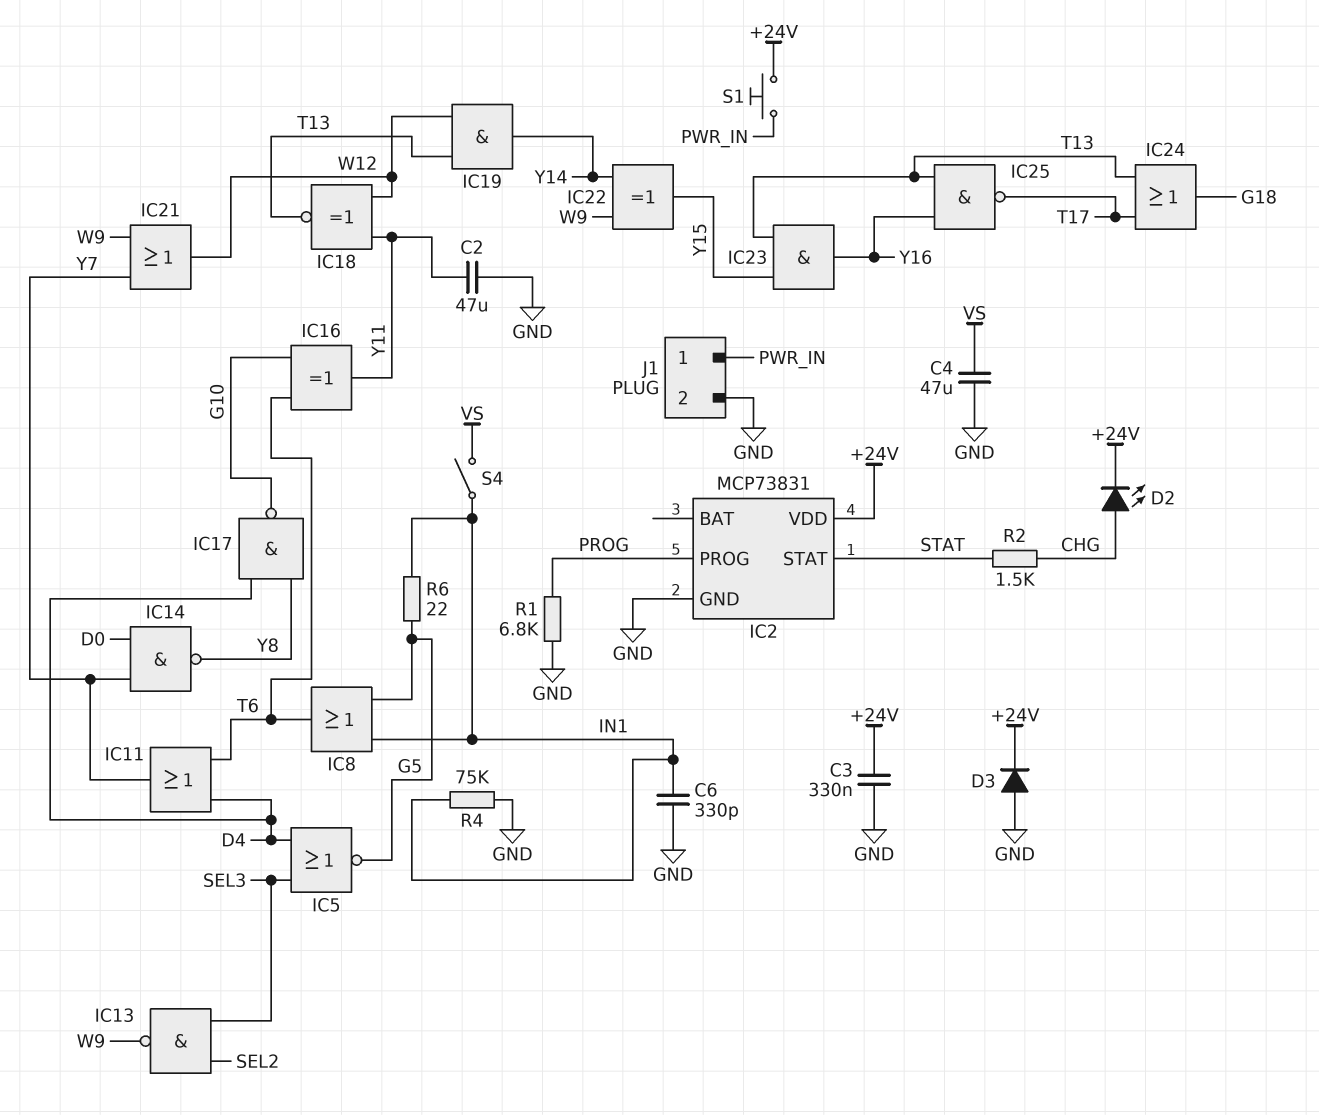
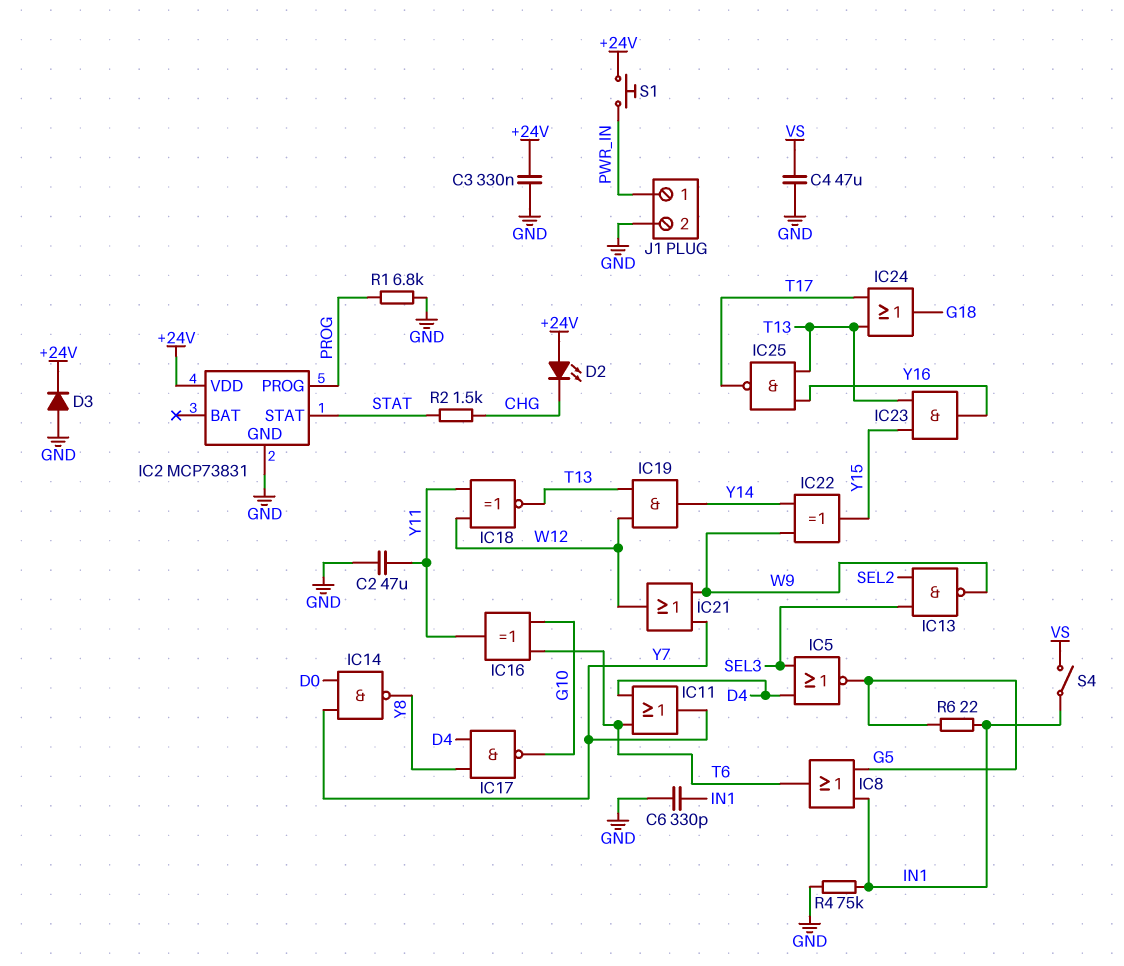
D2: LED (A CHG, K +24V) -> LED (A +24V, K CHG)

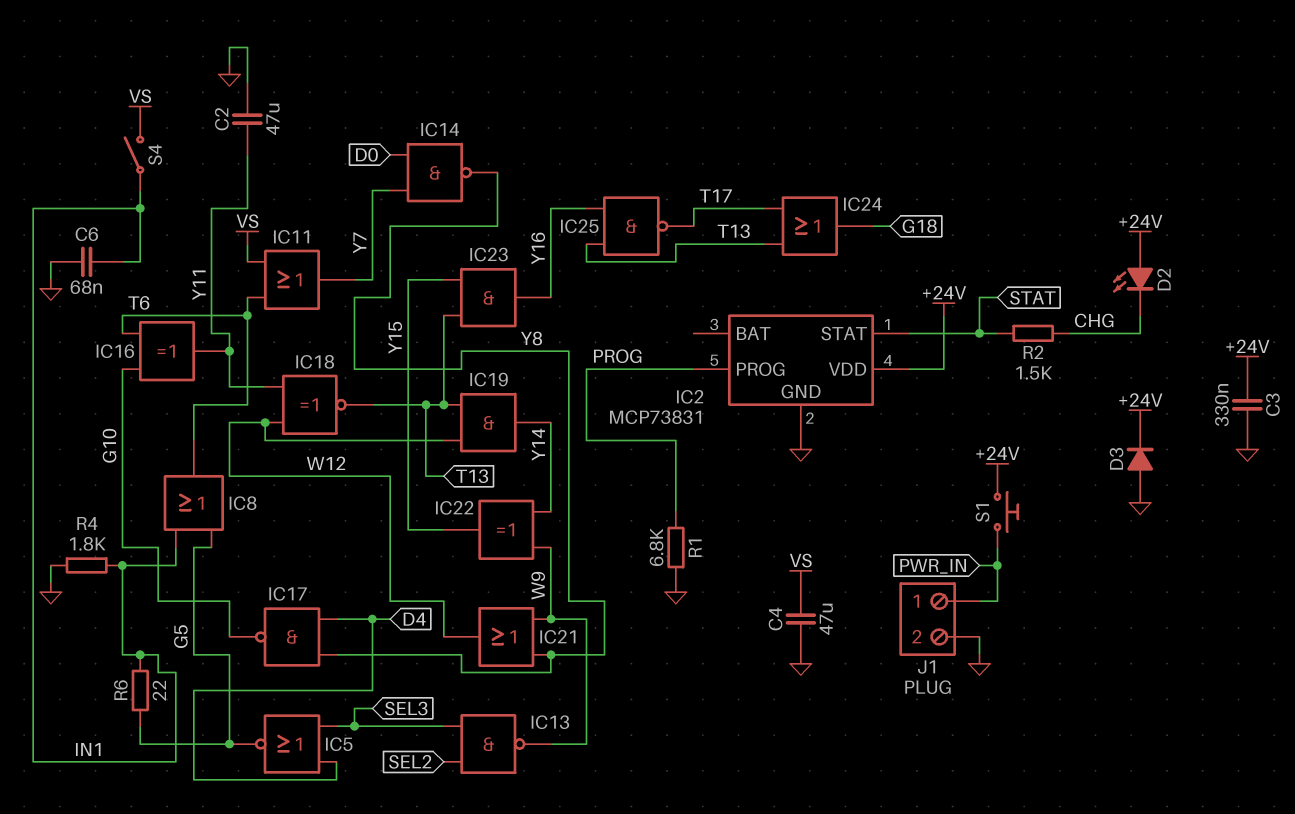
C6: 330pF (GND, IN1) -> 68nF (GND, IN1)
IC11: OR (in D4, in T6, out Y7) -> OR (in T6, in VS, out Y7)
IC21: OR (in W9, in Y7, out W12) -> OR (in W9, in Y8, out W12)
R4: 75k (GND, IN1) -> 1.8k (GND, IN1)

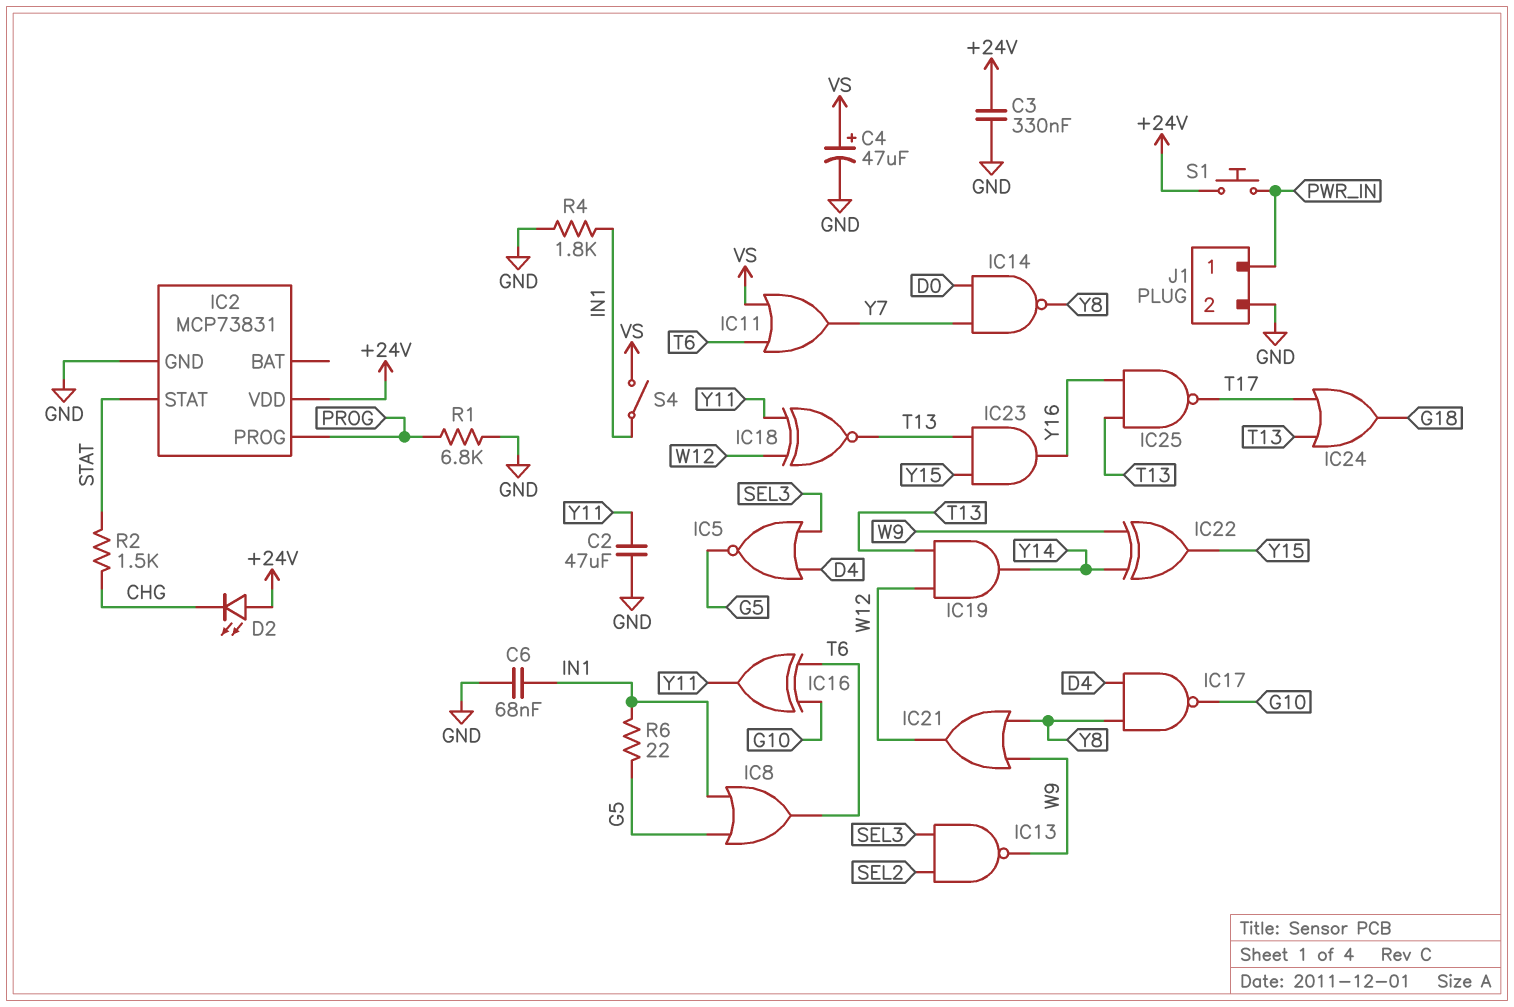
C4: 47uF (GND, VS) -> 47uF (plus VS, minus GND)
D3: diode (A GND, K +24V) -> none

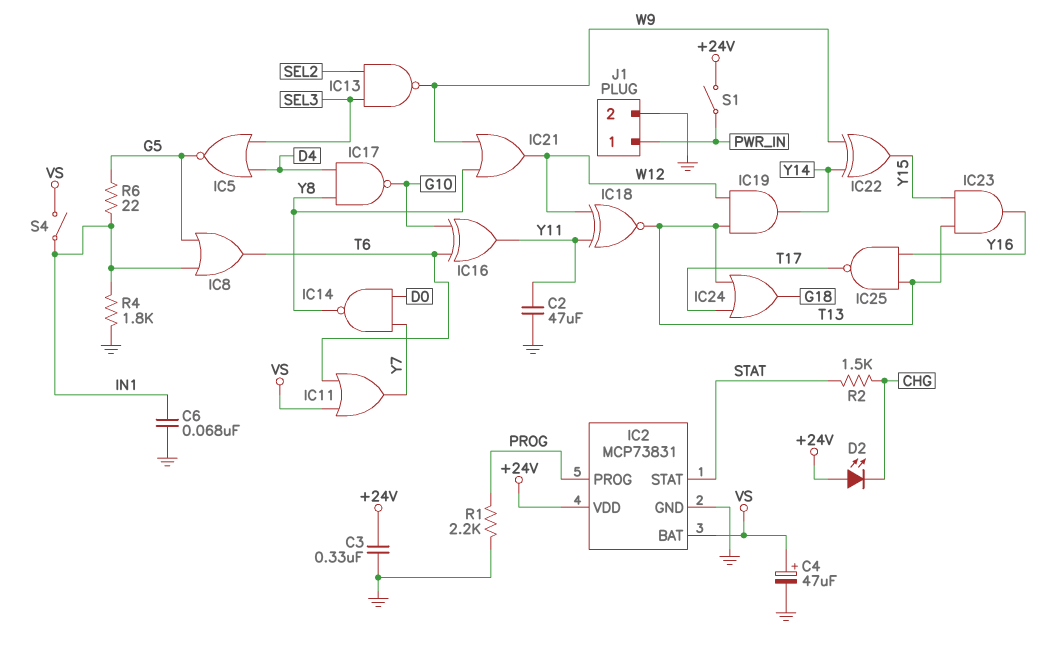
IC2 pin BAT: none -> VS
R1: 6.8k (GND, PROG) -> 2.2k (GND, PROG)
S1: button (+24V, PWR_IN) -> switch (+24V, PWR_IN)

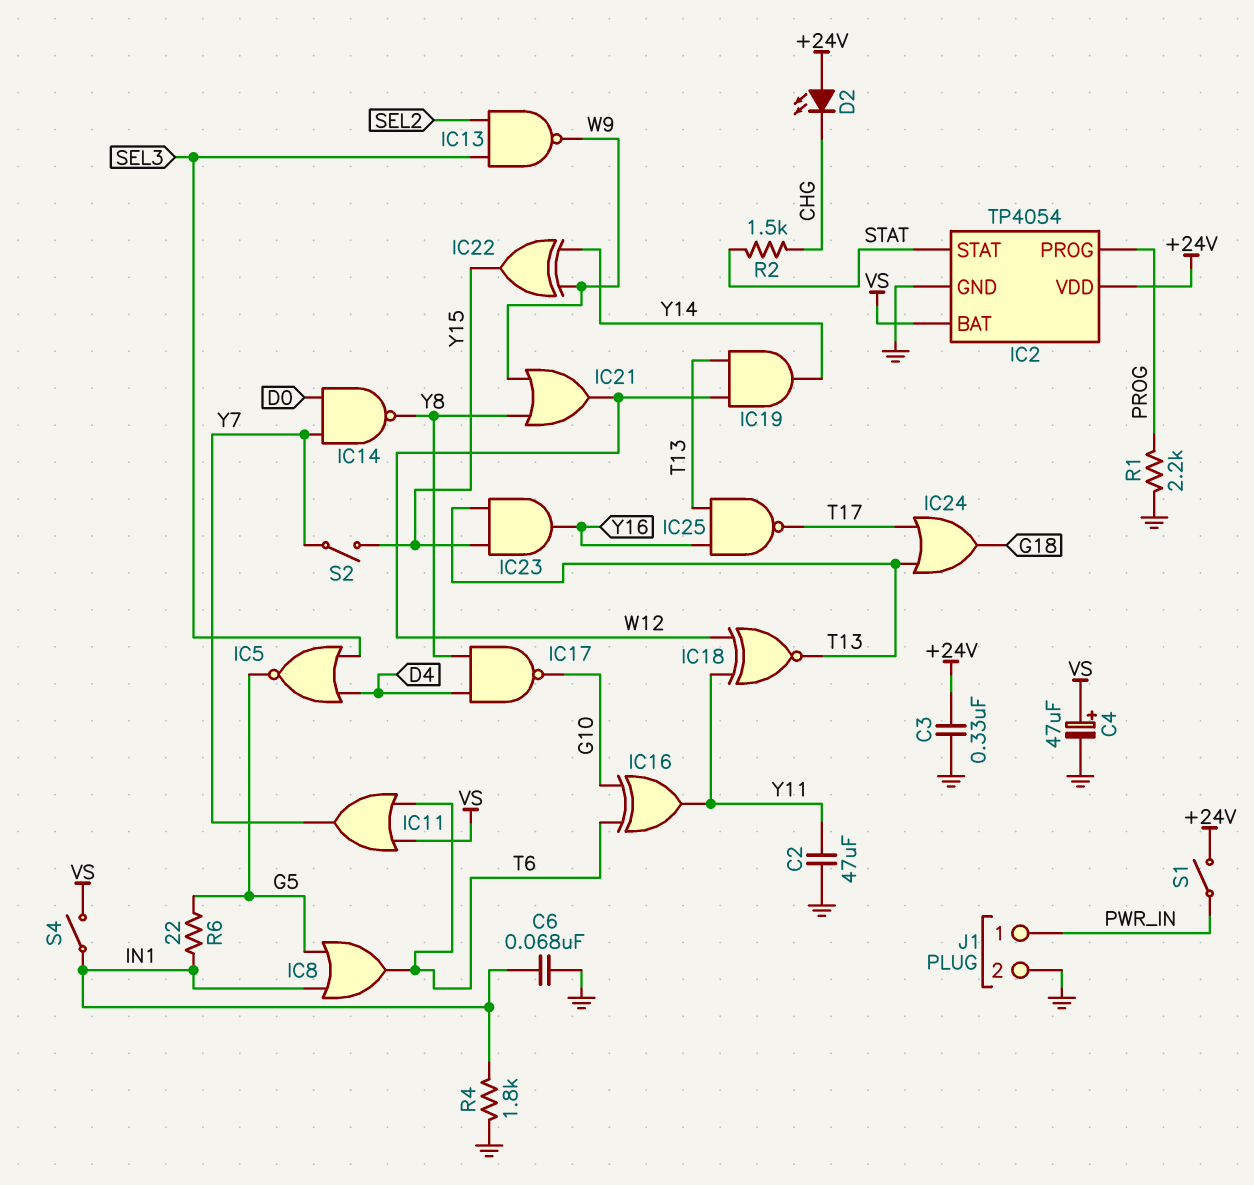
IC2: MCP73831 -> TP4054
S2: none -> switch (Y7, Y15)

